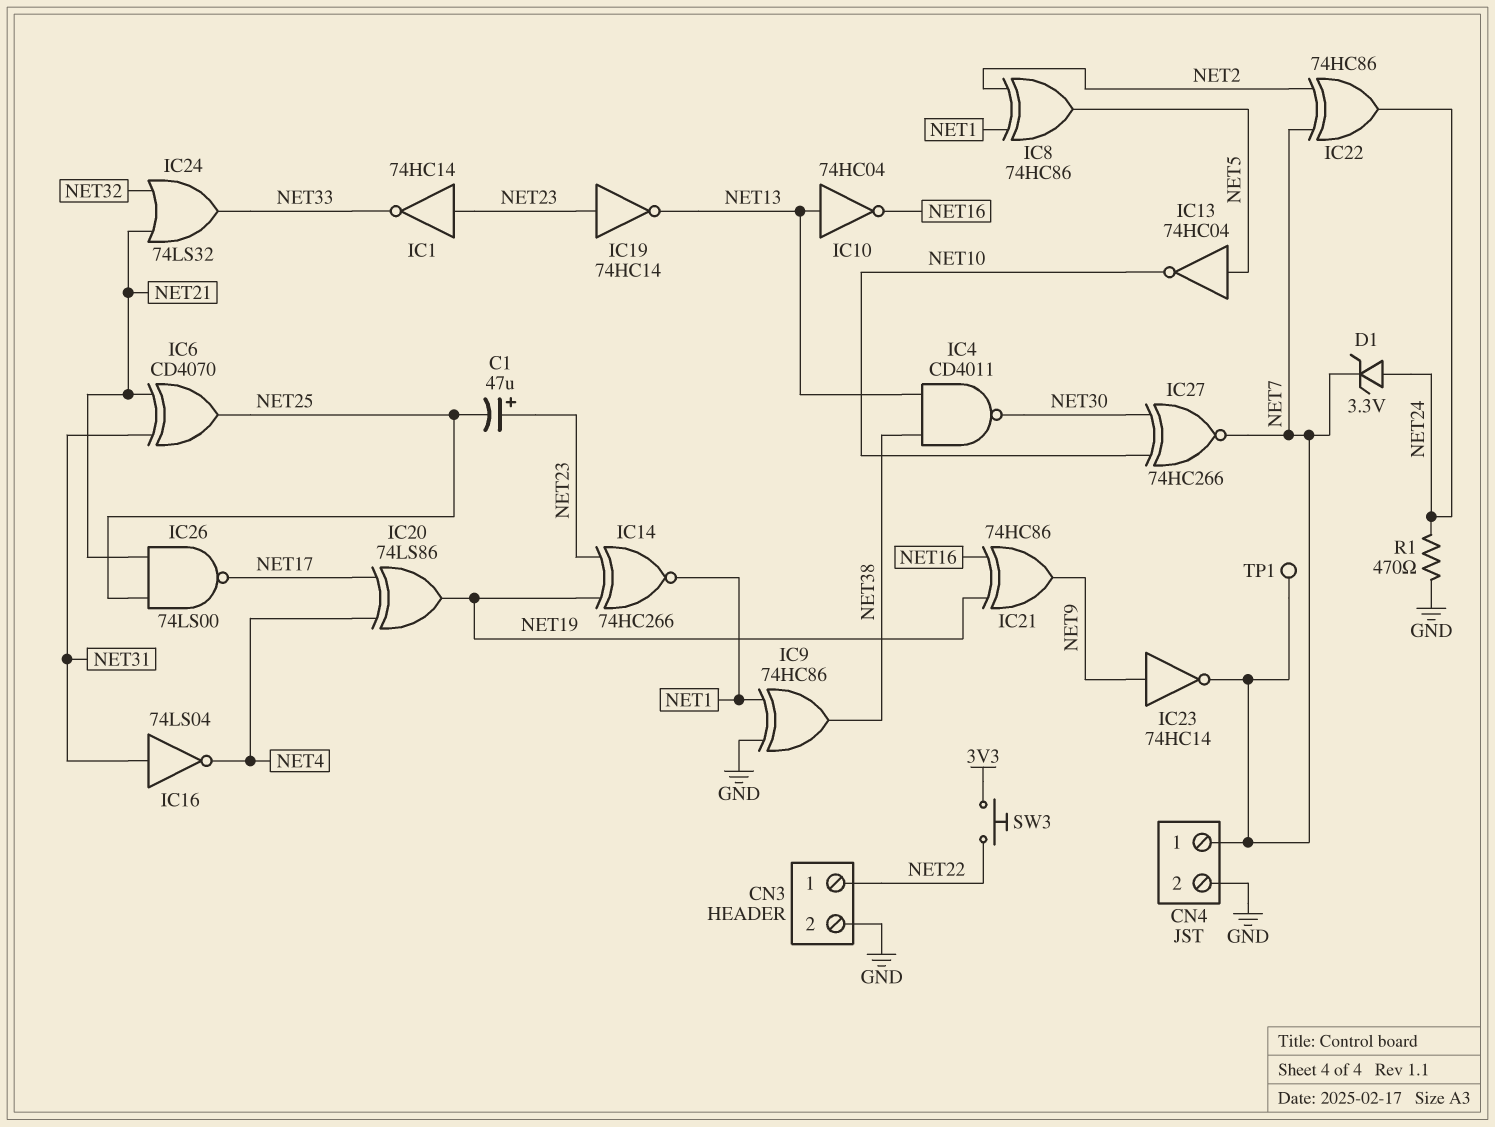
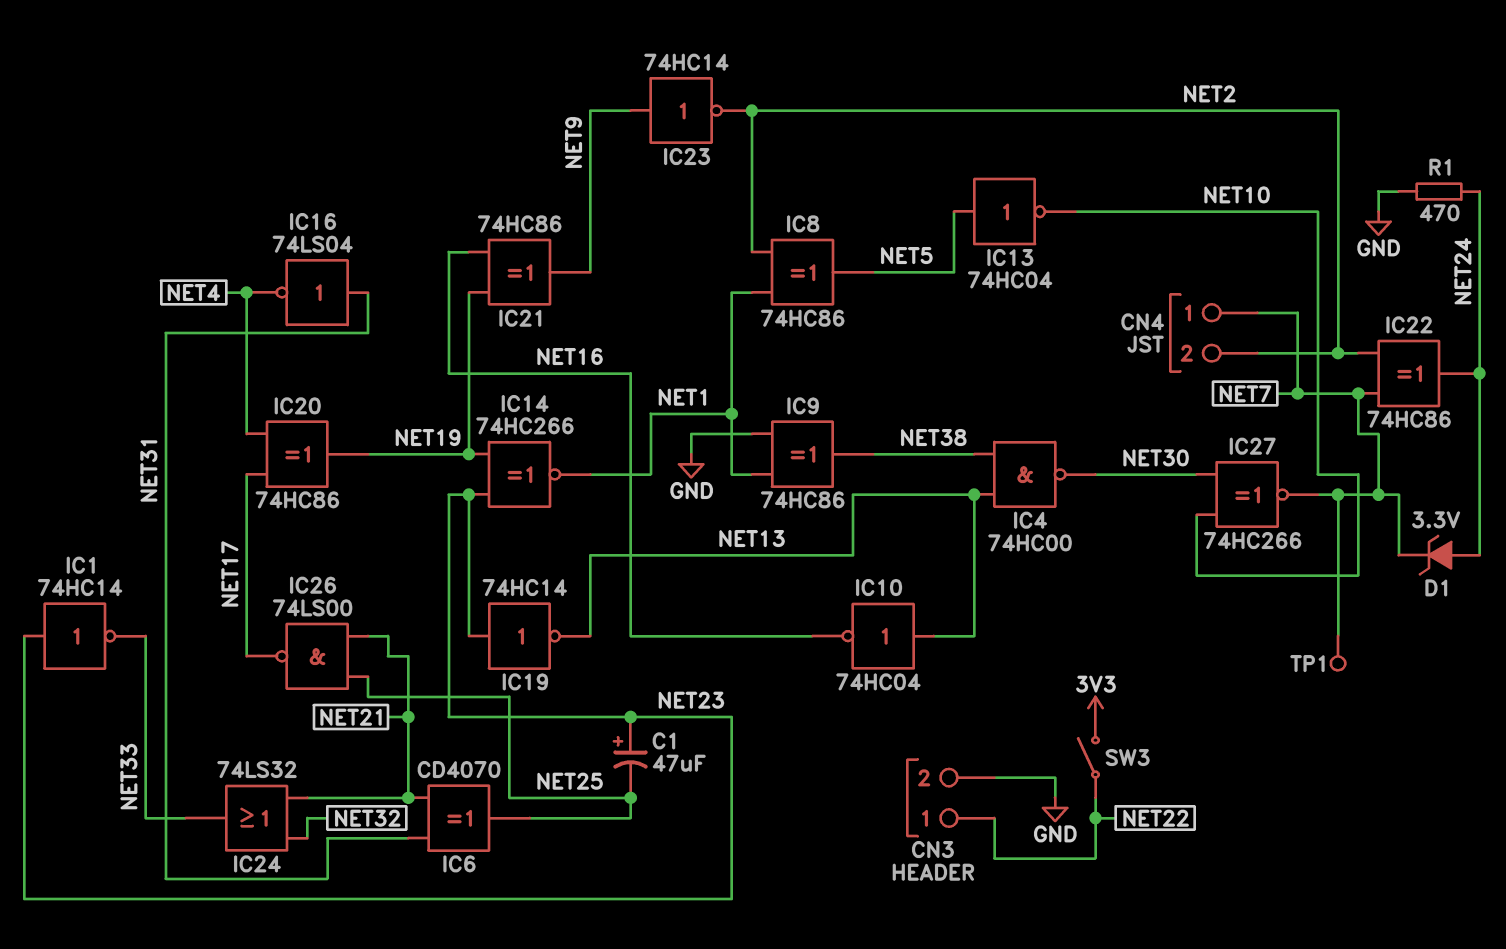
CN4 pin 2: GND -> NET2
IC4: NAND CD4011 (in NET13, in NET38, out NET30) -> NAND 74HC00 (in NET13, in NET38, out NET30)
IC20: XOR 74LS86 (in NET4, in NET17, out NET19) -> XOR 74HC86 (in NET4, in NET17, out NET19)
IC23: NOT 74HC14 (in NET9, out NET7) -> NOT 74HC14 (in NET9, out NET2)
SW3: button (3V3, NET22) -> switch (3V3, NET22)

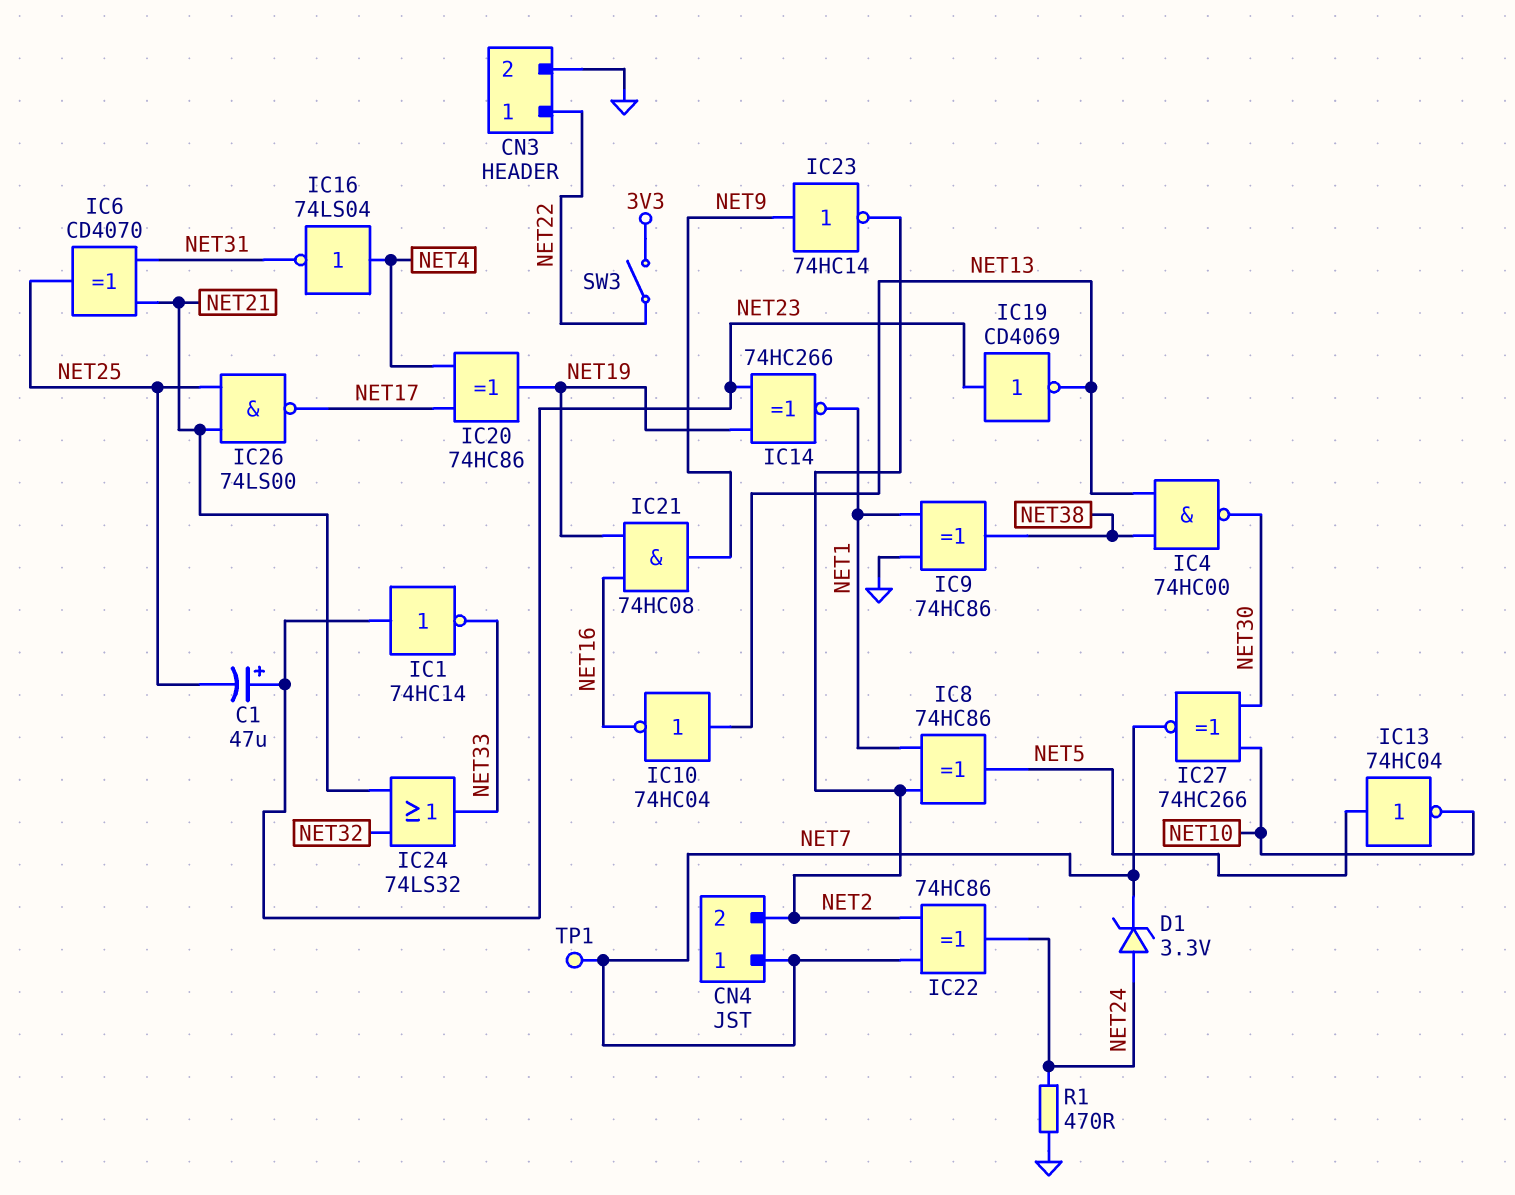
IC16: NOT 74LS04 (in NET31, out NET4) -> NOT 74LS04 (in NET4, out NET31)
IC19: NOT 74HC14 (in NET23, out NET13) -> NOT CD4069 (in NET23, out NET13)
IC21: XOR 74HC86 (in NET16, in NET19, out NET9) -> AND 74HC08 (in NET16, in NET19, out NET9)

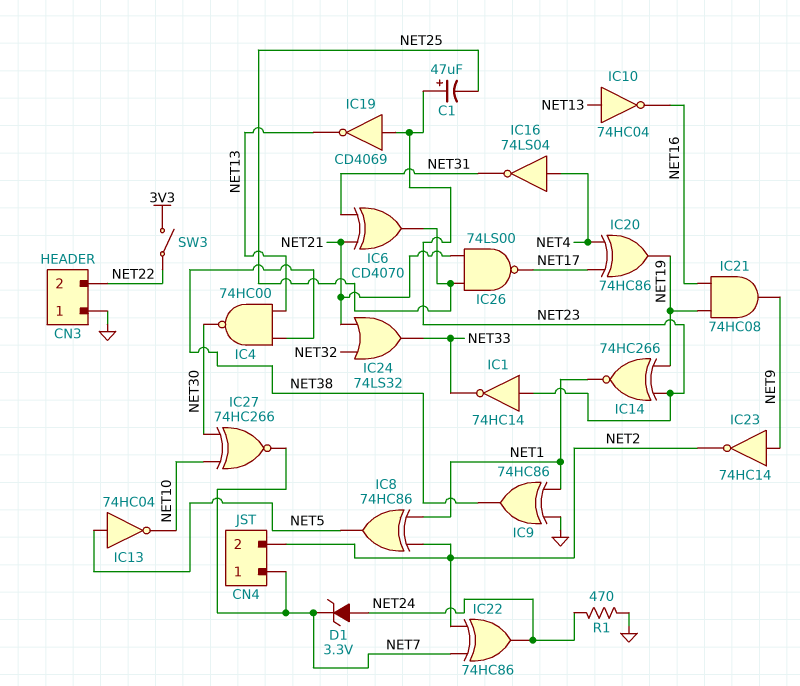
CN3 pin 1: NET22 -> GND
CN3 pin 2: GND -> NET22
TP1: test point (NET7) -> none

